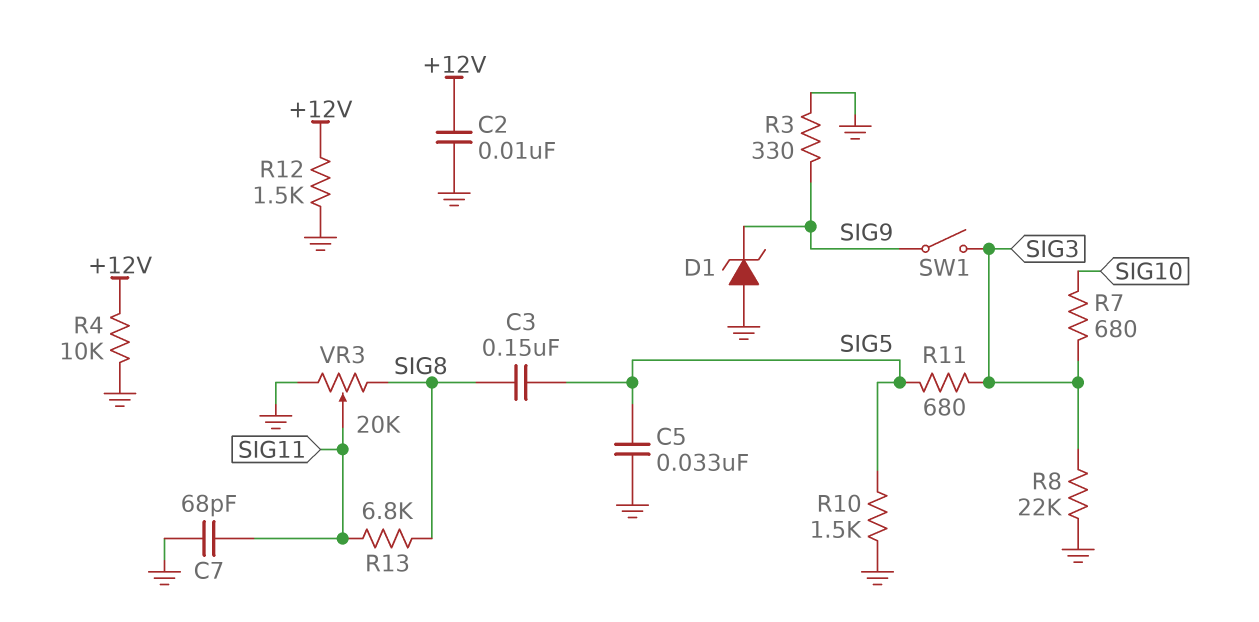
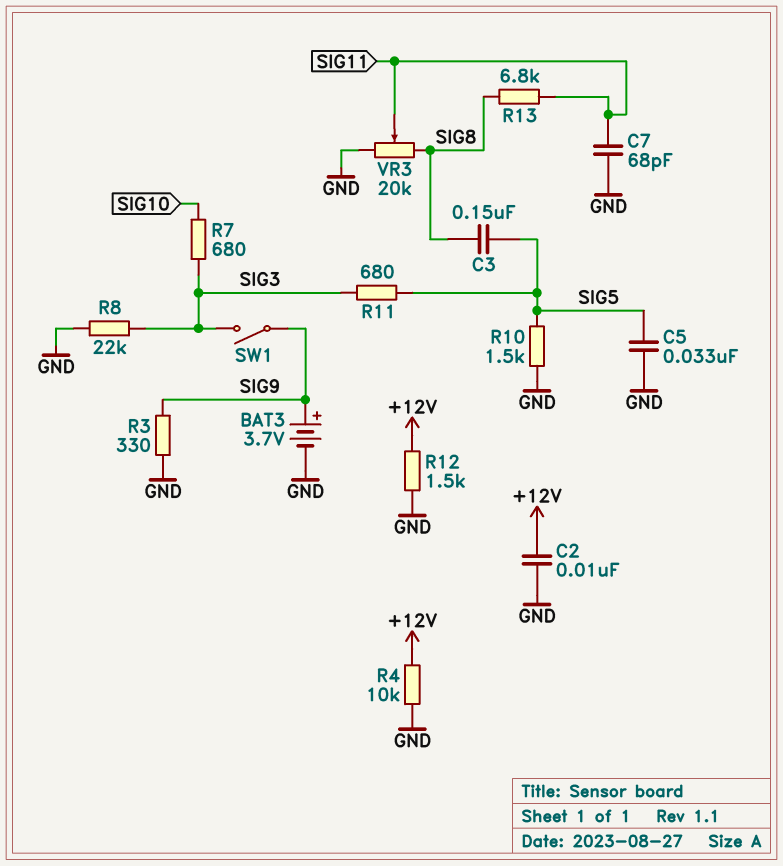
BAT3: none -> 3.7V (plus SIG9, minus GND)
D1: zener (A GND, K SIG9) -> none

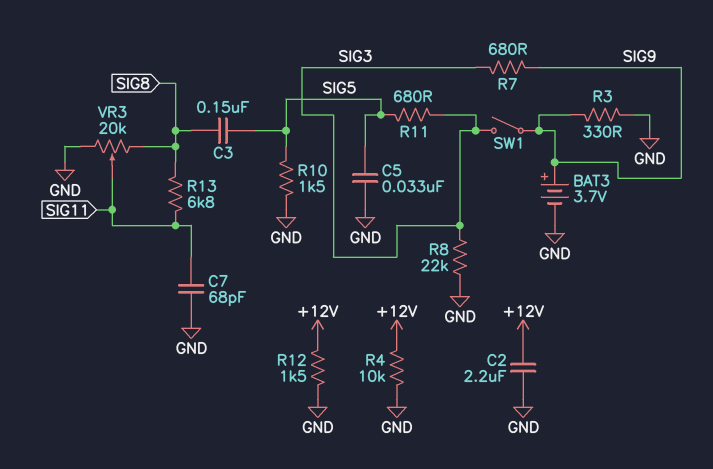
C2: 10nF (+12V, GND) -> 2.2uF (+12V, GND)
R7: 680 (SIG3, SIG10) -> 680 (SIG3, SIG9)

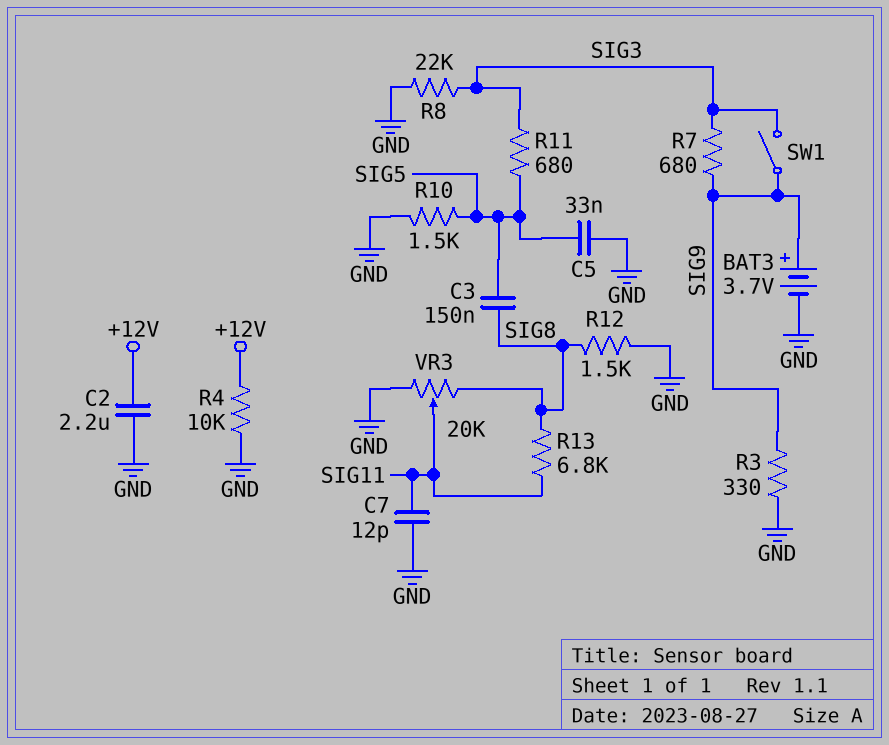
C7: 68pF (GND, SIG11) -> 12pF (GND, SIG11)
R12: 1.5k (+12V, GND) -> 1.5k (GND, SIG8)

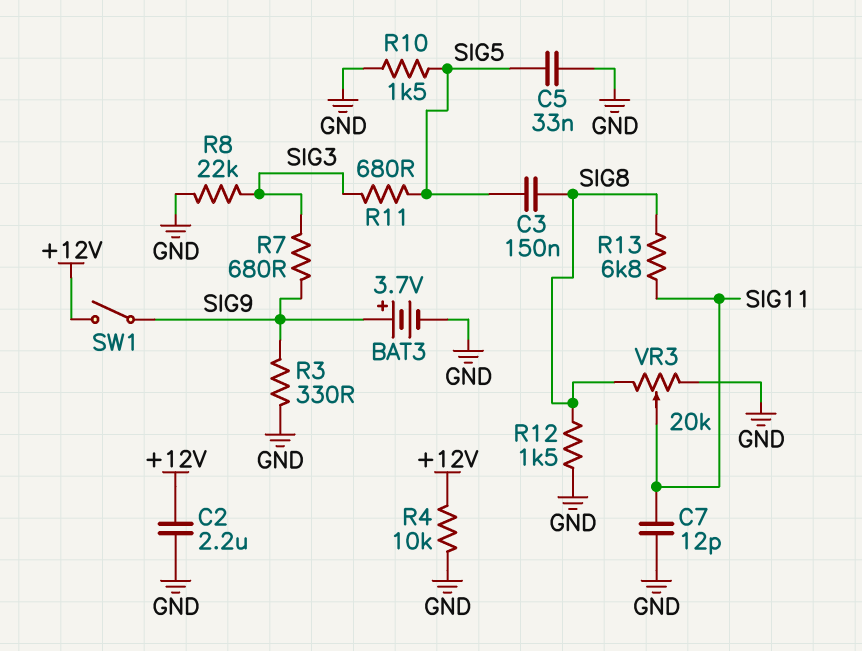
SW1: switch (SIG3, SIG9) -> switch (+12V, SIG9)

